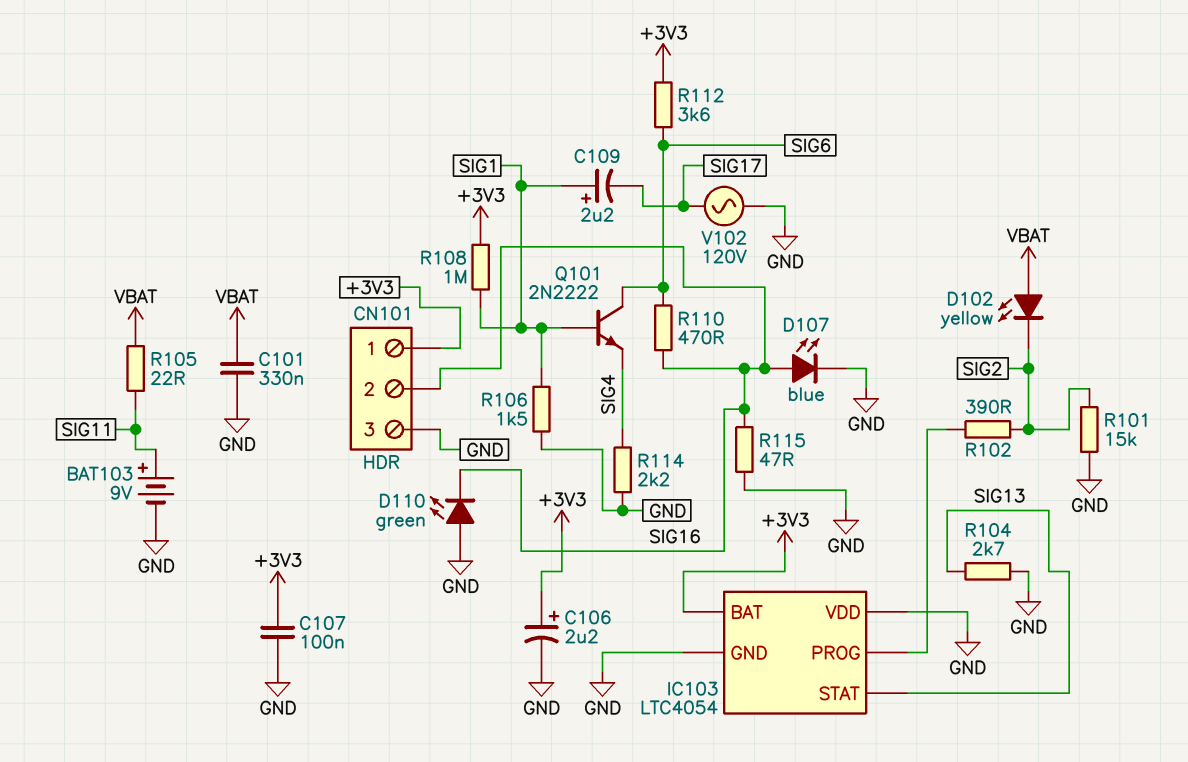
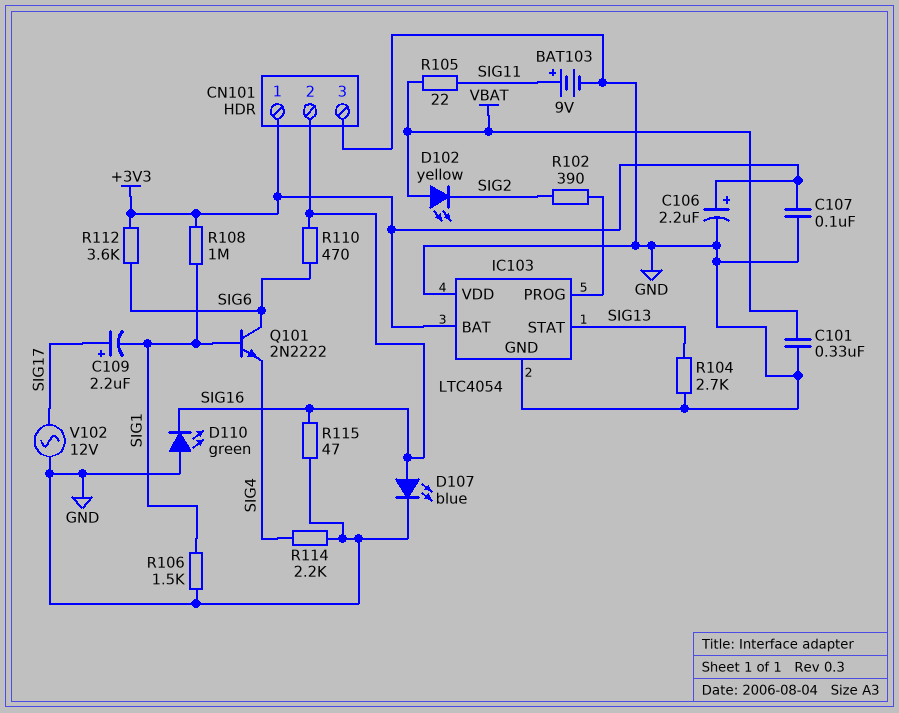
C109: 2.2uF (plus SIG1, minus SIG17) -> 2.2uF (plus SIG17, minus SIG1)
R101: 15k (GND, SIG2) -> none
V102: AC 120V (GND, SIG17) -> AC 12V (GND, SIG17)

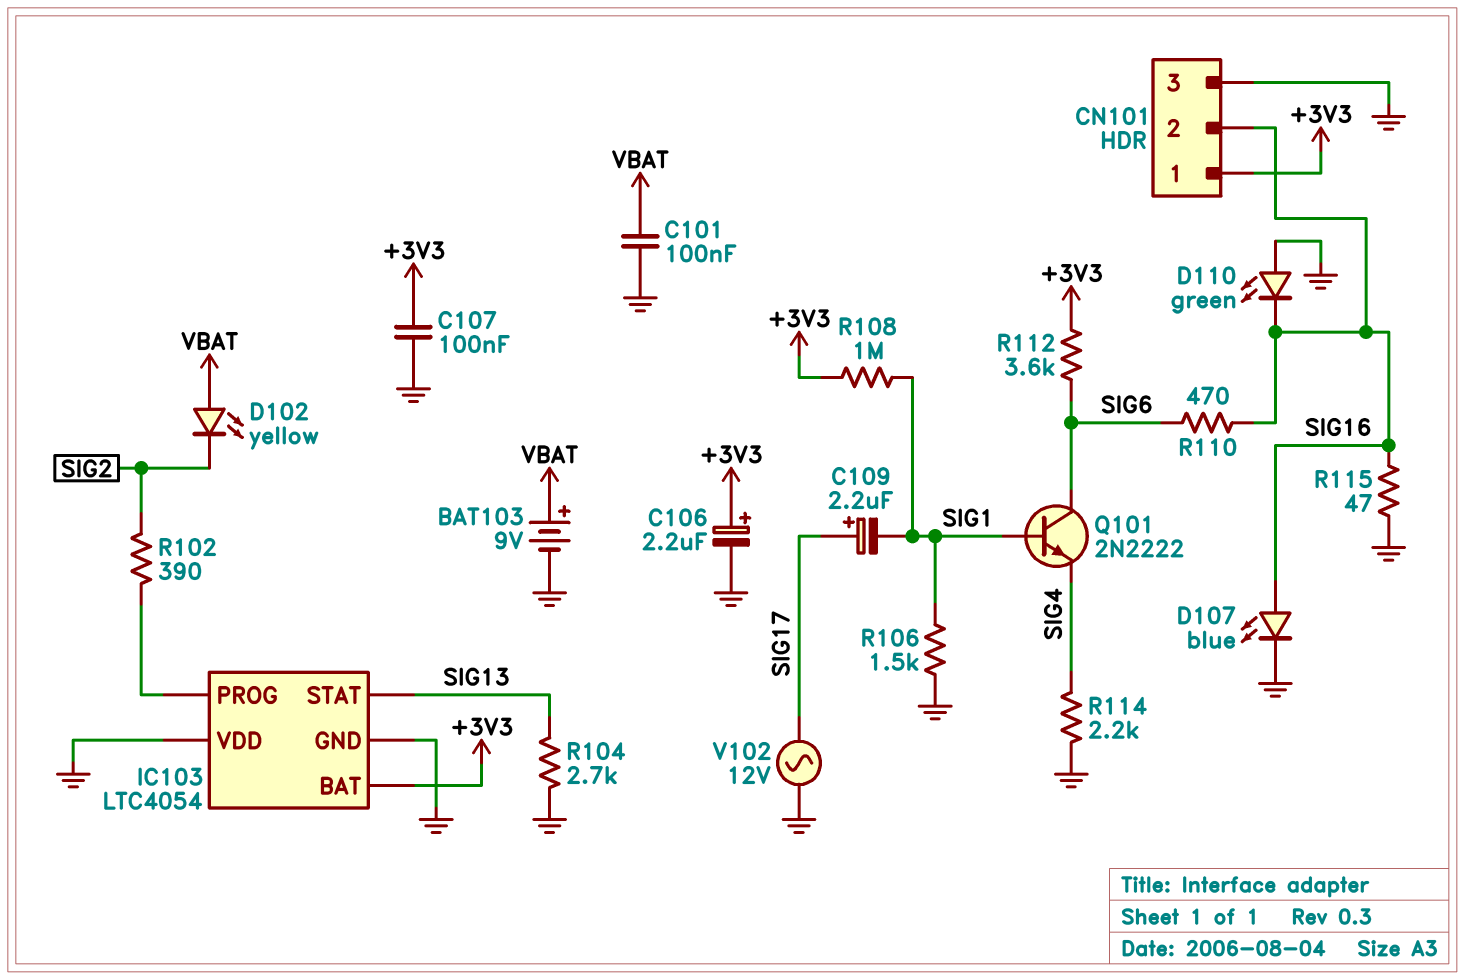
BAT103: 9V (plus SIG11, minus GND) -> 9V (plus VBAT, minus GND)
C101: 330nF (GND, VBAT) -> 100nF (GND, VBAT)
R105: 22 (SIG11, VBAT) -> none

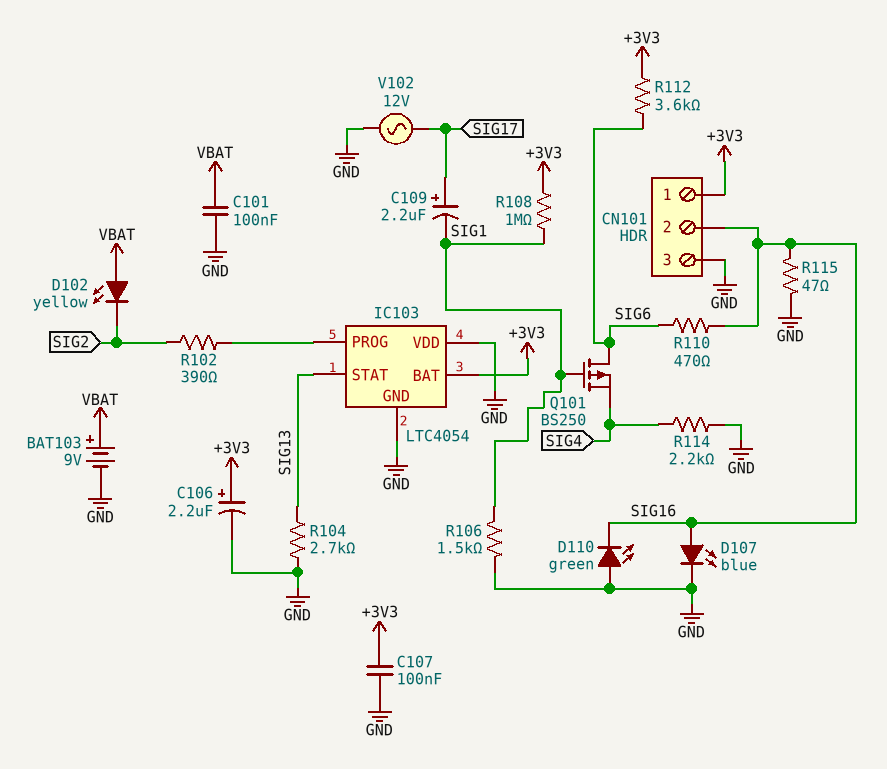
Q101: NPN 2N2222 (B SIG1, C SIG6, E SIG4) -> PMOS BS250 (G SIG1, D SIG6, S SIG4)

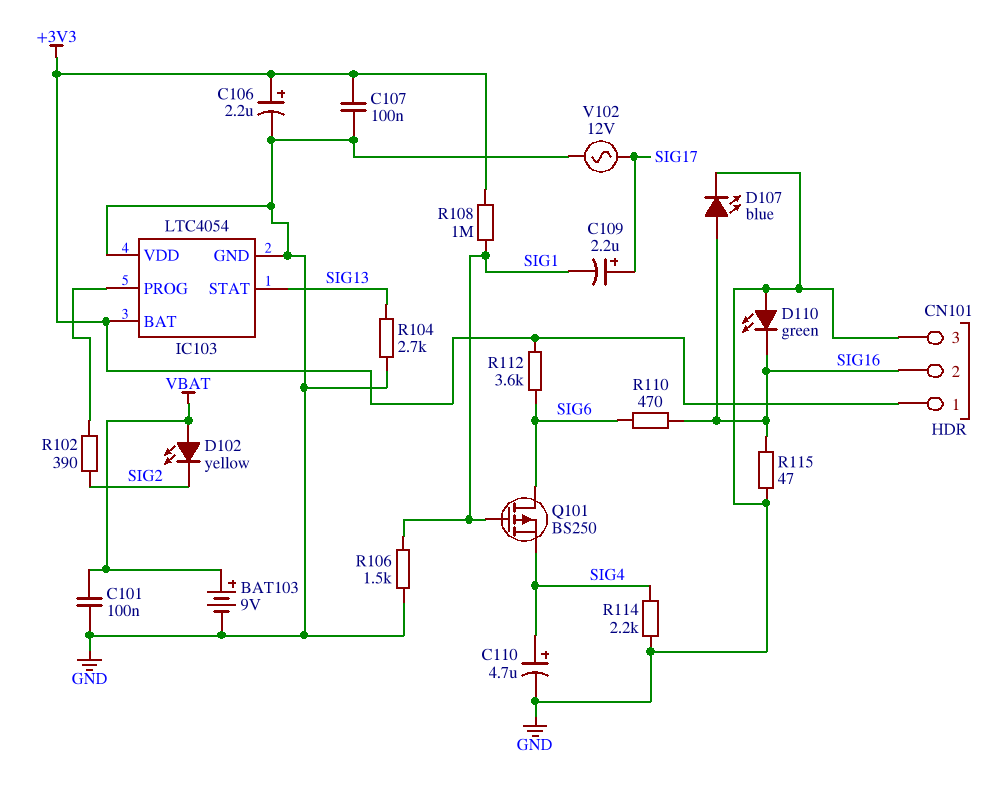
C110: none -> 4.7uF (plus SIG4, minus GND)

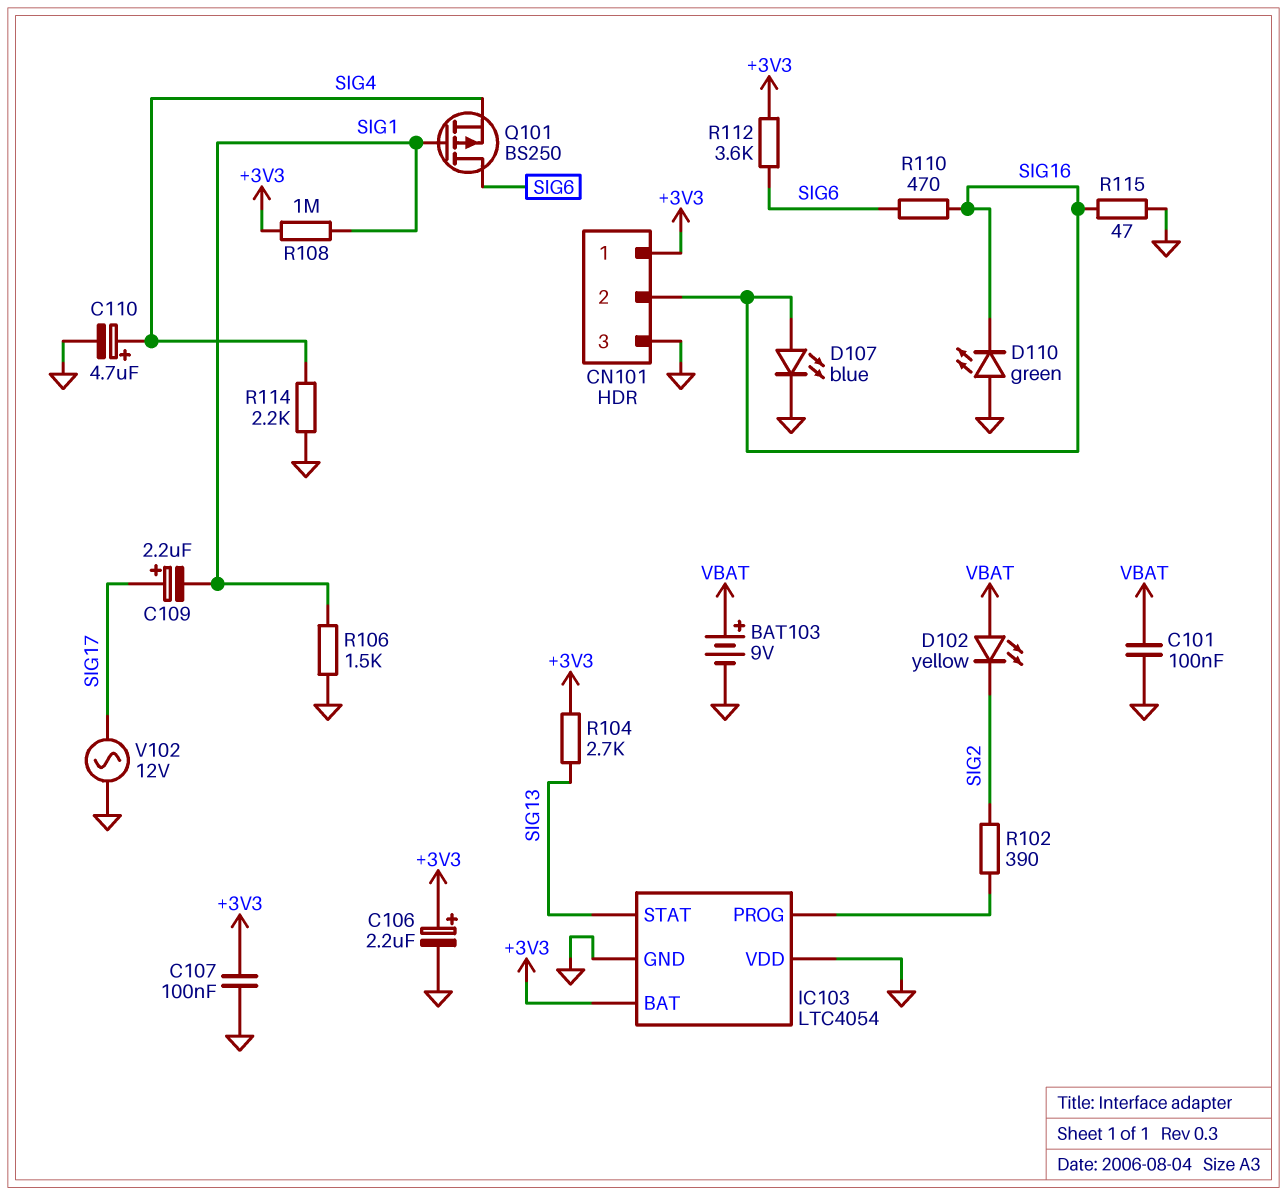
R104: 2.7k (GND, SIG13) -> 2.7k (+3V3, SIG13)

